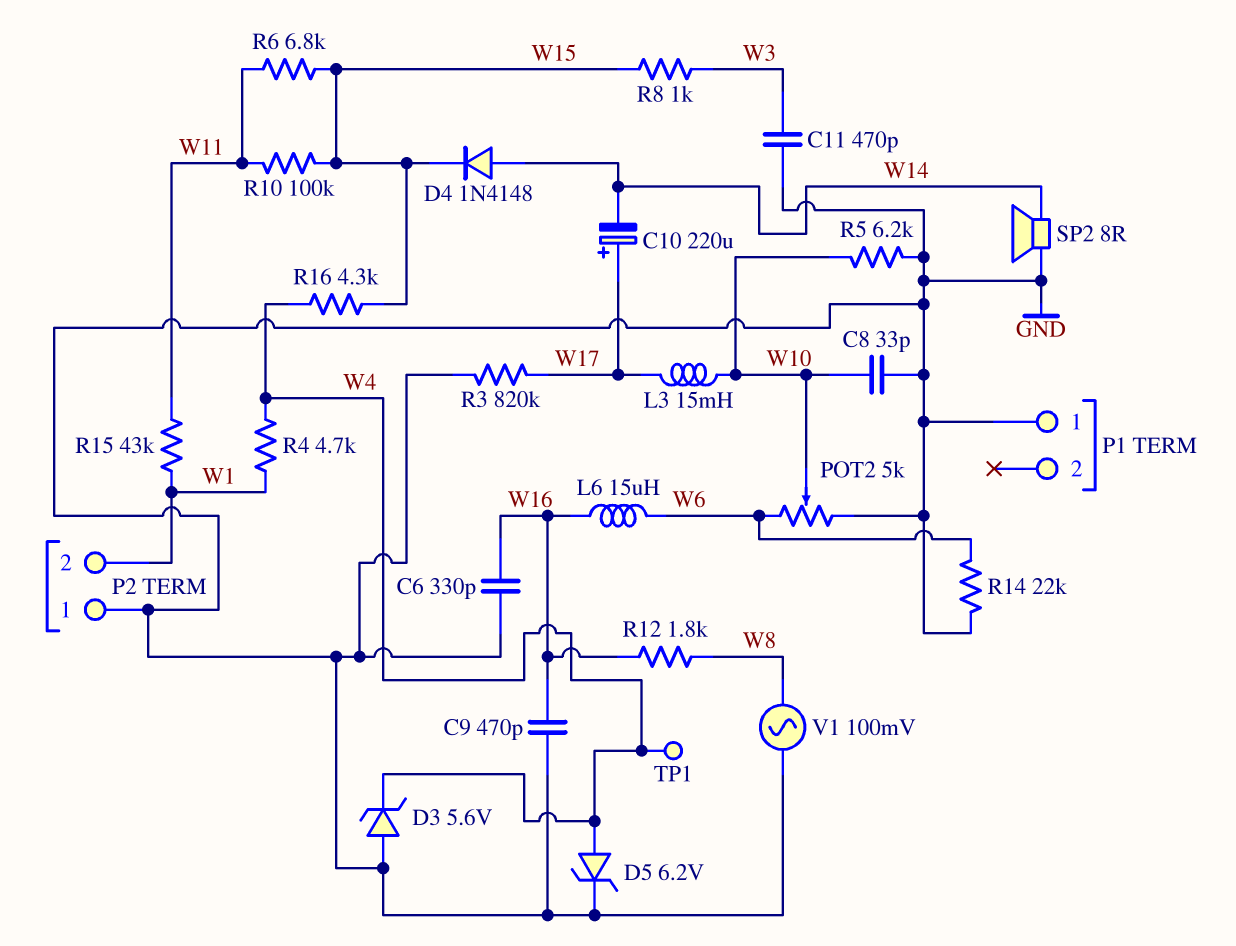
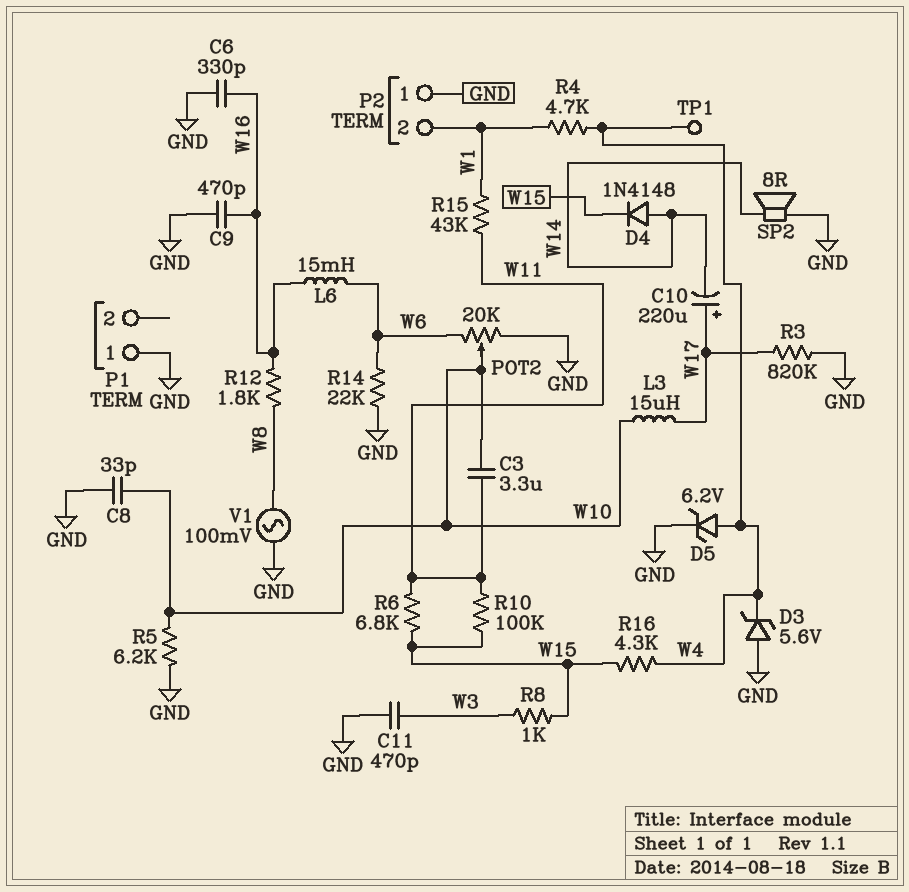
C3: none -> 3.3uF (W10, W11)
L3: 15mH (W10, W17) -> 15uH (W10, W17)
L6: 15uH (W6, W16) -> 15mH (W6, W16)
POT2: 5k (GND, W6, wiper W10) -> 20k (GND, W6, wiper W10)

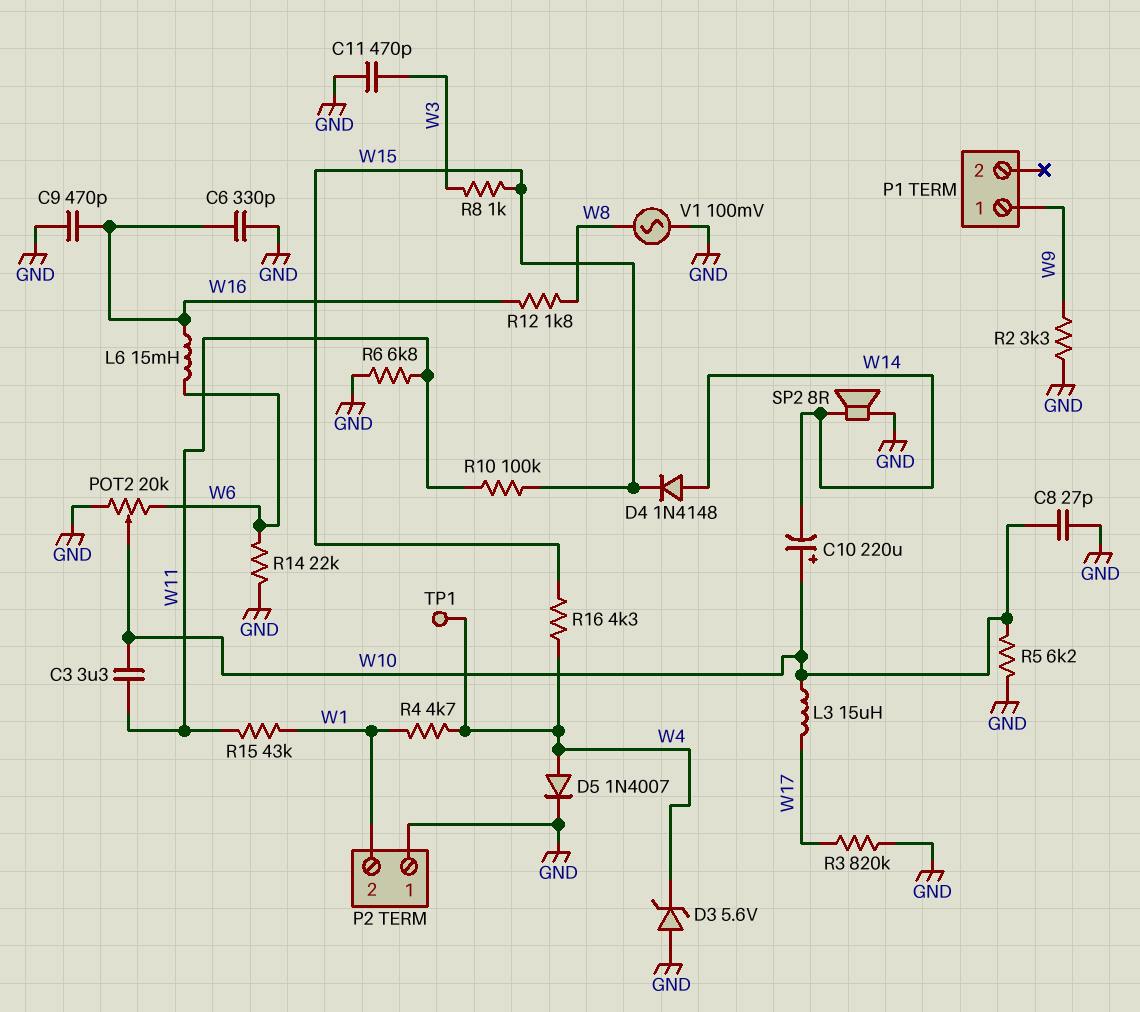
C8: 33pF (GND, W10) -> 27pF (GND, W10)
C10: 220uF (plus W17, minus W14) -> 220uF (plus W10, minus W14)
D5: zener 6.2V (A W4, K GND) -> diode 1N4007 (A W4, K GND)
P1 pin 1: GND -> W9
R2: none -> 3.3k (GND, W9)
R6: 6.8k (W11, W15) -> 6.8k (GND, W11)

